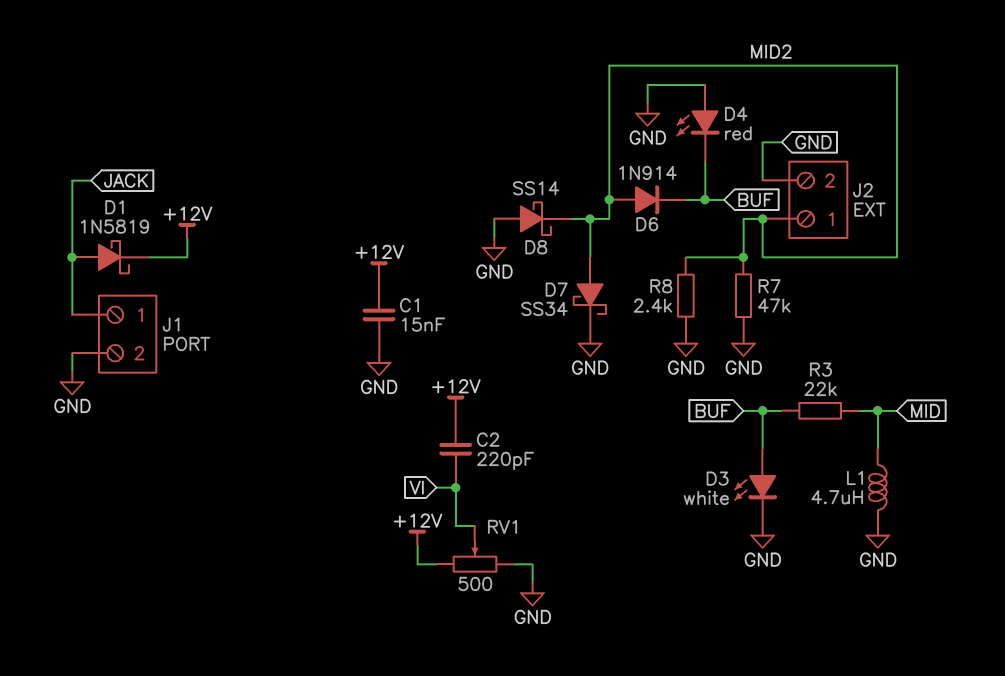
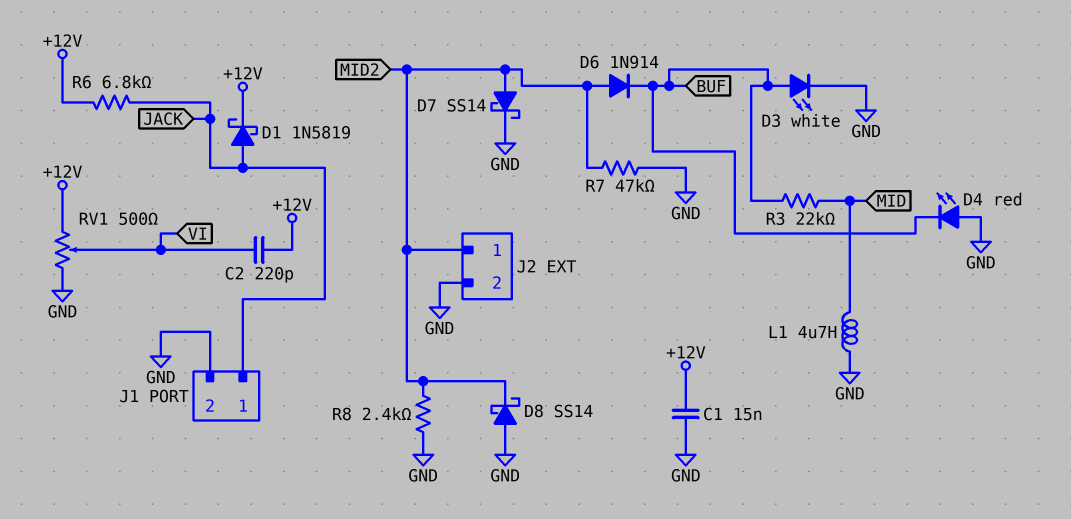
D7: schottky SS34 (A MID2, K GND) -> schottky SS14 (A MID2, K GND)
R6: none -> 6.8k (+12V, JACK)

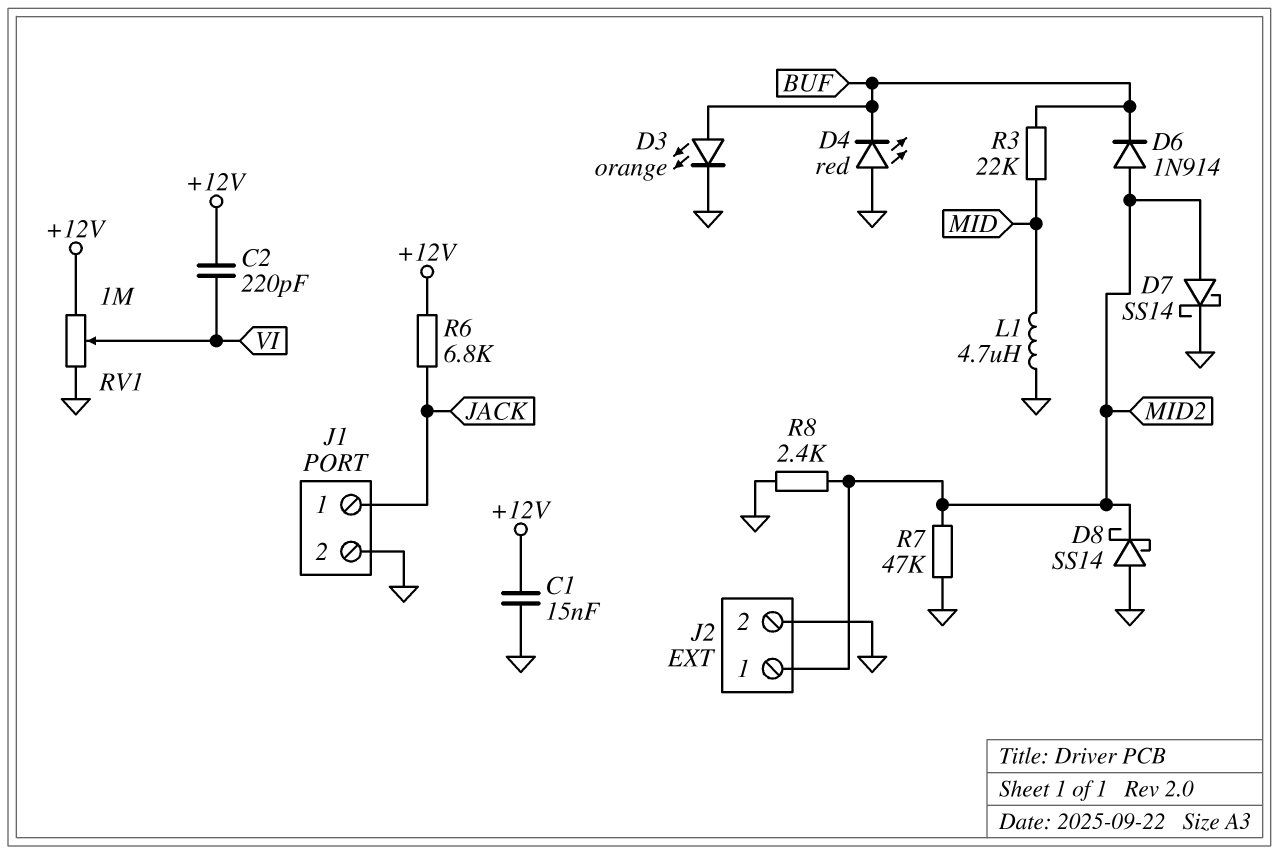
D1: schottky 1N5819 (A JACK, K +12V) -> none
D3: LED white (A BUF, K GND) -> LED orange (A BUF, K GND)
RV1: 500 (+12V, GND, wiper VI) -> 1M (+12V, GND, wiper VI)

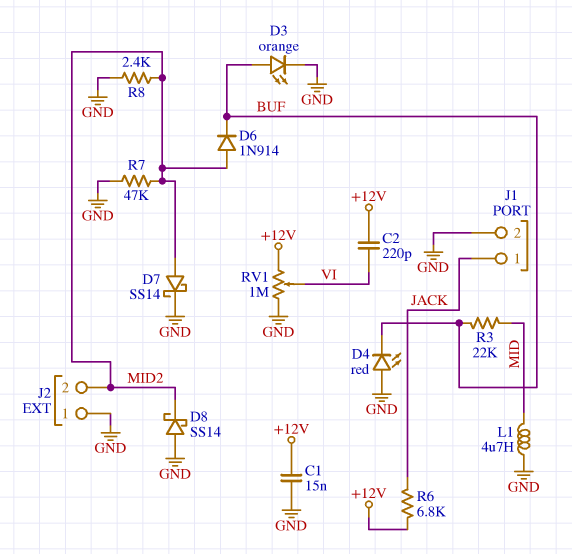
J2 pin 1: MID2 -> GND
J2 pin 2: GND -> MID2

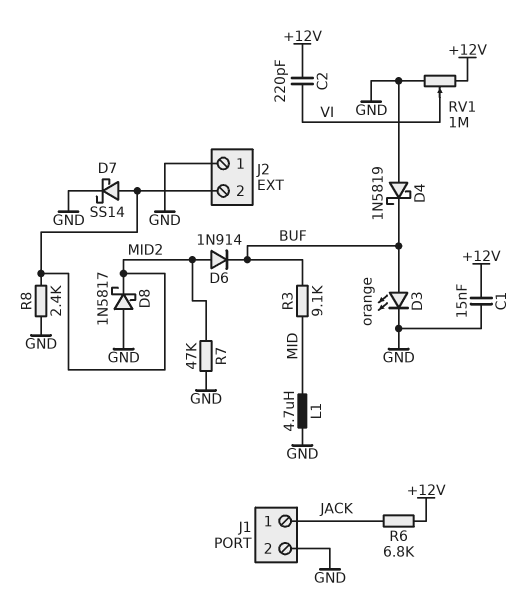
D4: LED red (A GND, K BUF) -> schottky 1N5819 (A GND, K BUF)
D8: schottky SS14 (A GND, K MID2) -> schottky 1N5817 (A GND, K MID2)
R3: 22k (BUF, MID) -> 9.1k (BUF, MID)

